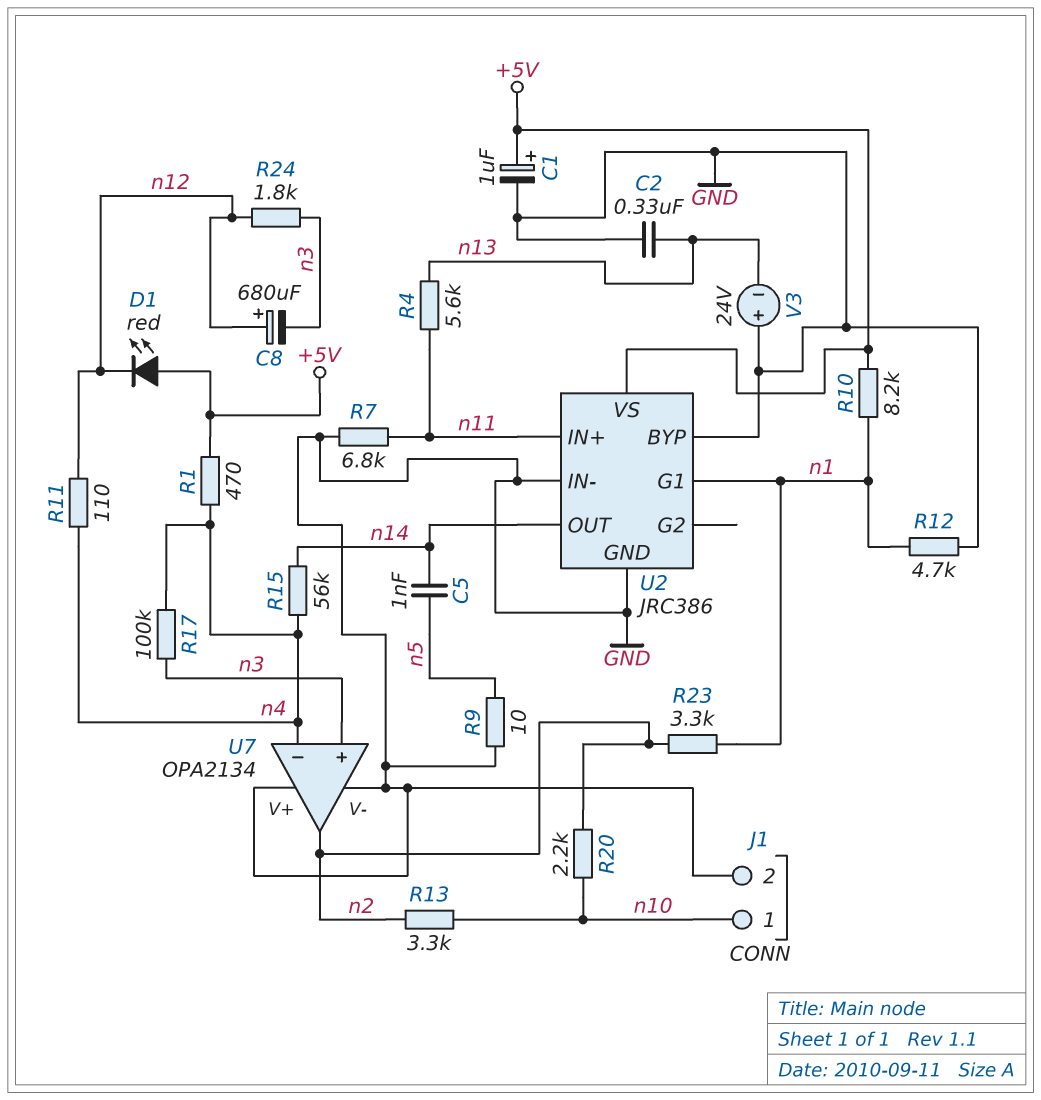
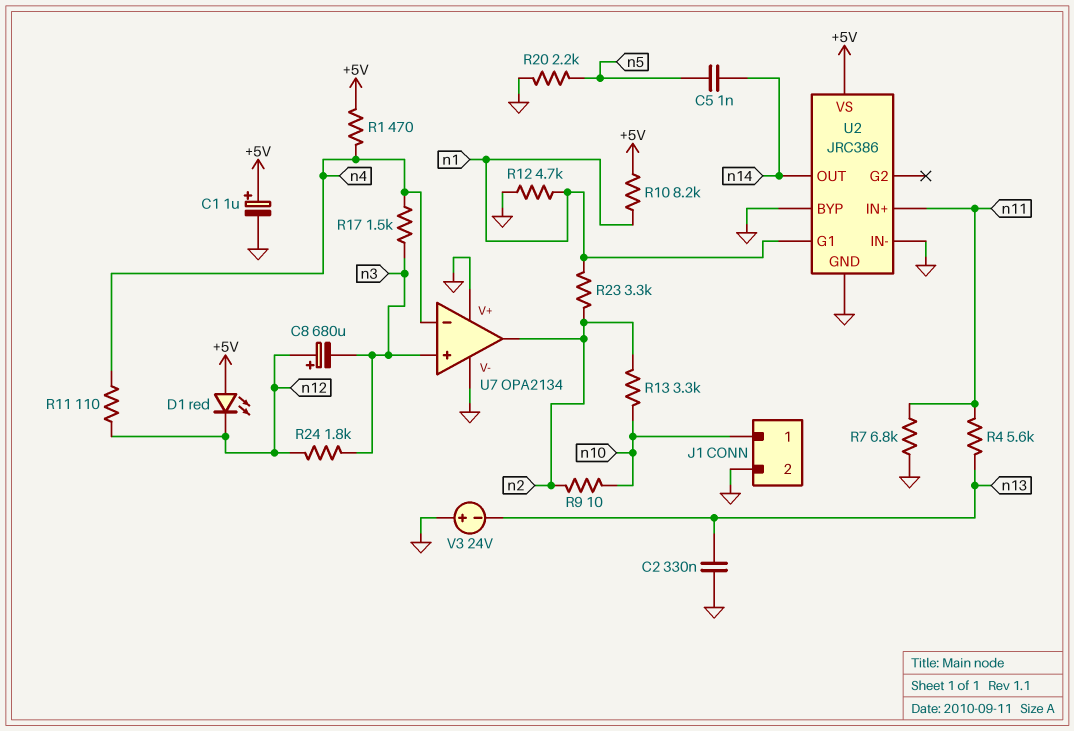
R9: 10 (GND, n5) -> 10 (n2, n10)
R15: 56k (n4, n14) -> none
R17: 100k (n3, n4) -> 1.5k (n3, n4)
R20: 2.2k (n2, n10) -> 2.2k (GND, n5)

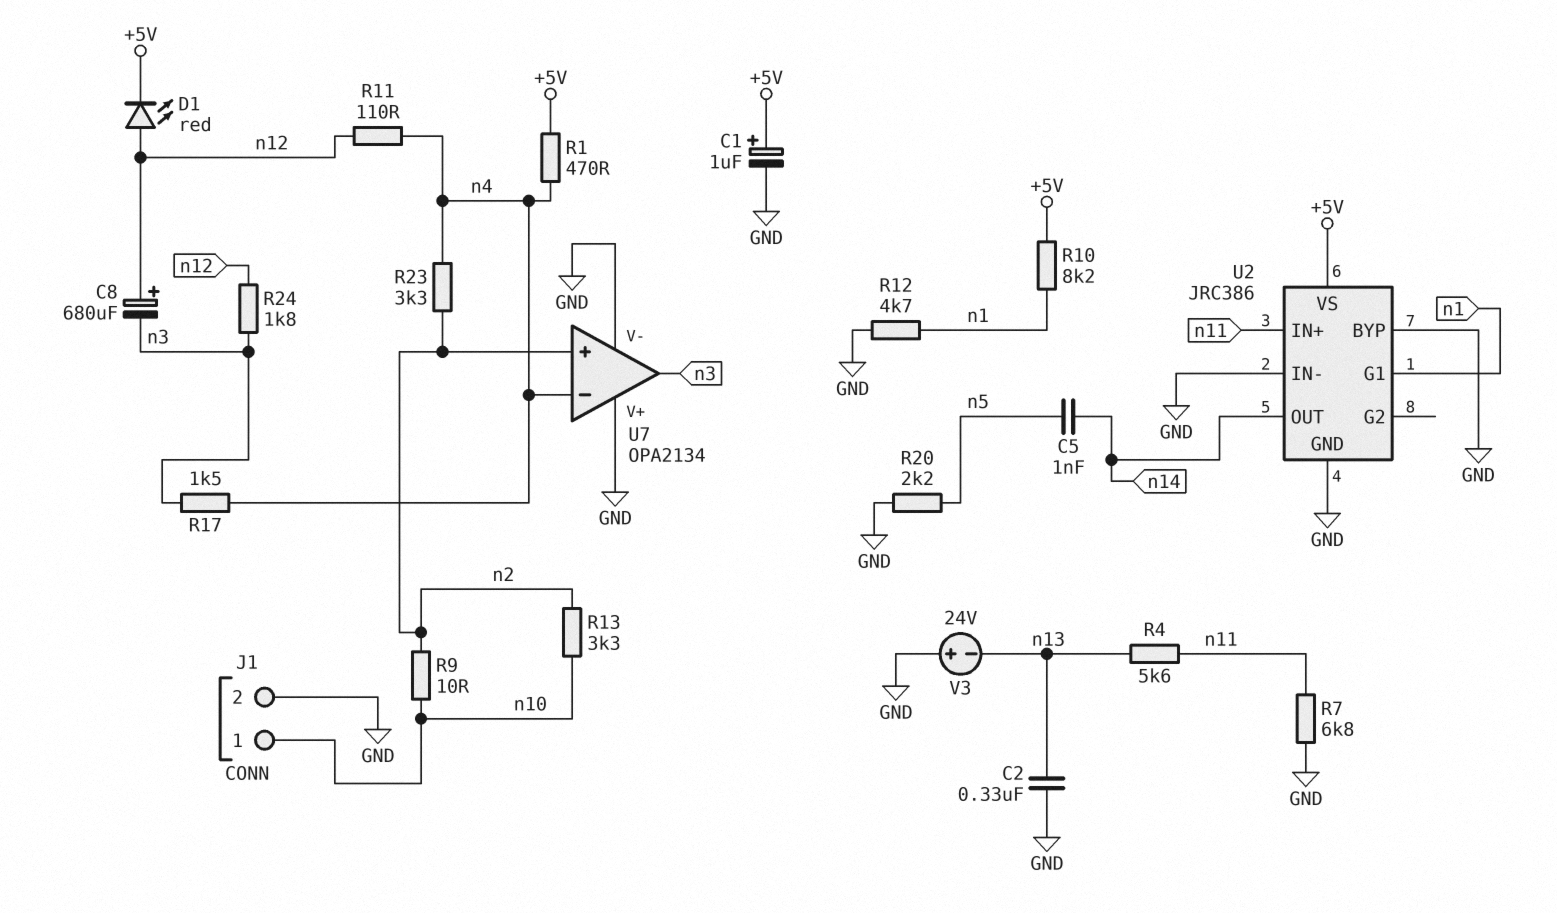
D1: LED red (A +5V, K n12) -> LED red (A n12, K +5V)
R23: 3.3k (n1, n2) -> 3.3k (n2, n4)
U7 pin in+: n3 -> n2
U7 pin out: n2 -> n3

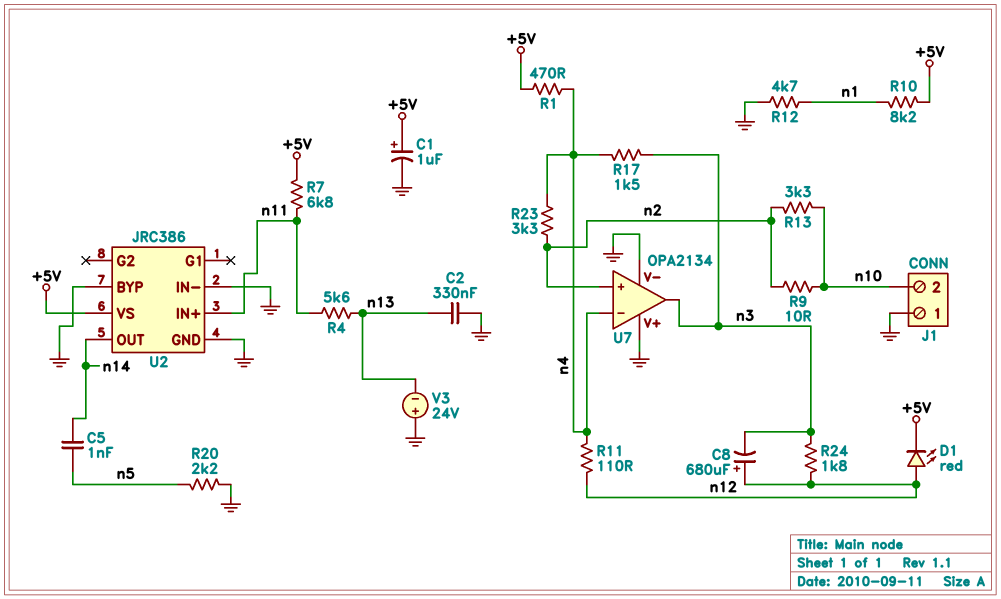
J1 pin 1: n10 -> GND
J1 pin 2: GND -> n10
R7: 6.8k (GND, n11) -> 6.8k (+5V, n11)
U2 pin G1: n1 -> none

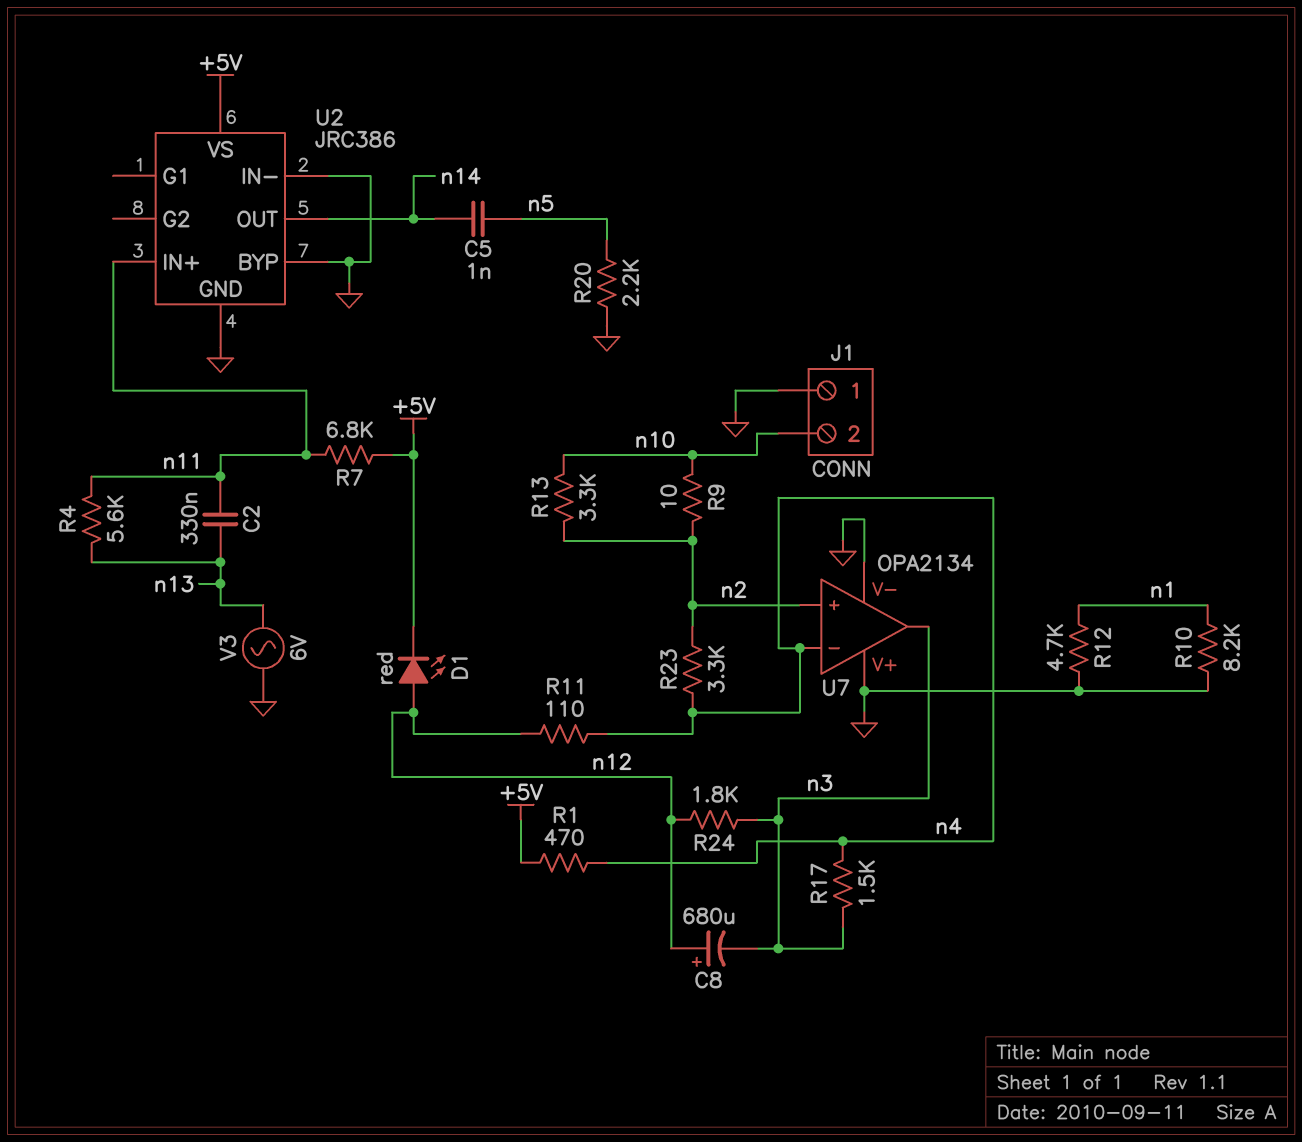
C1: 1uF (plus +5V, minus GND) -> none
C2: 330nF (GND, n13) -> 330nF (n11, n13)
R10: 8.2k (+5V, n1) -> 8.2k (GND, n1)
V3: 24V (plus GND, minus n13) -> AC 6V (GND, n13)

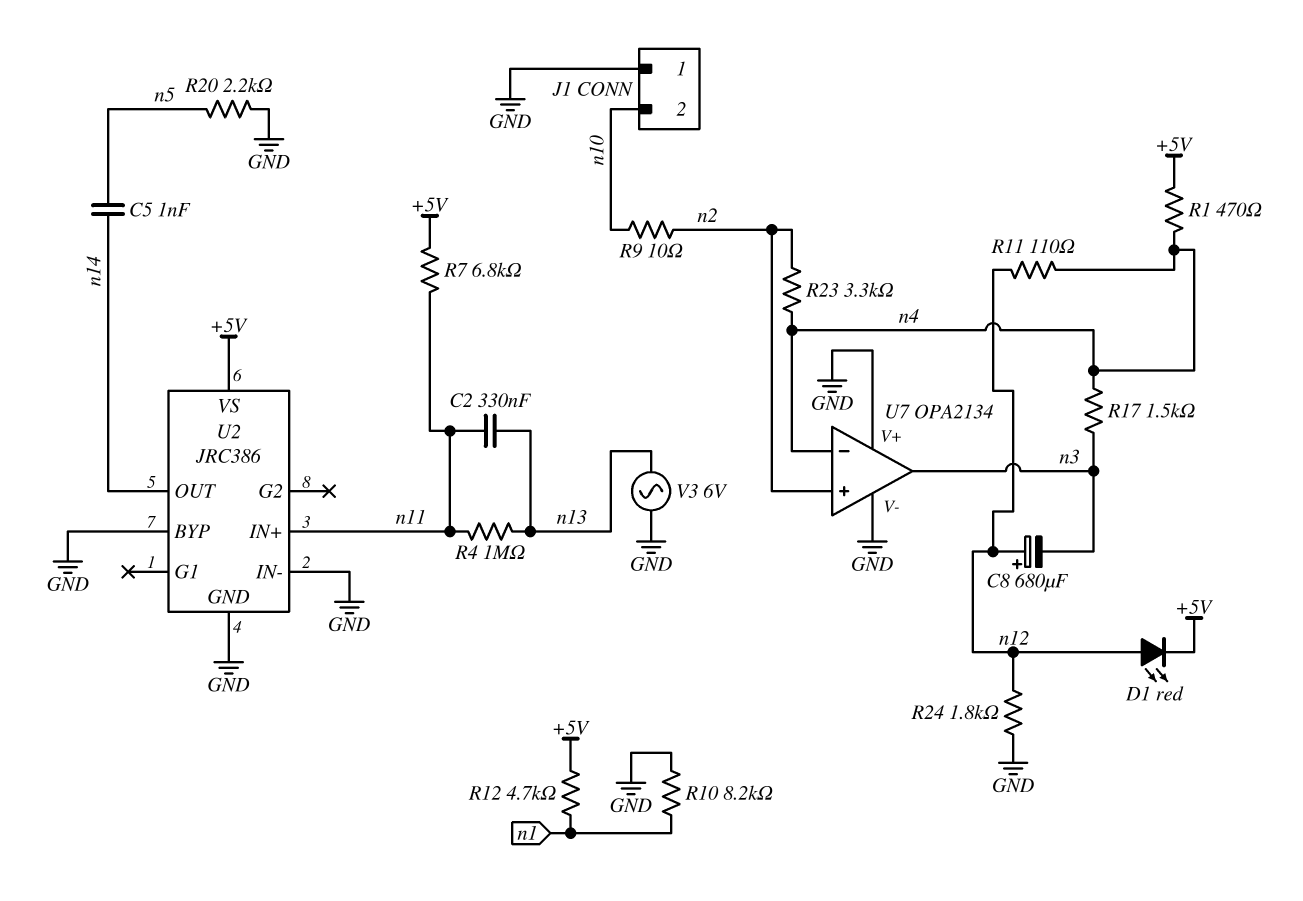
R4: 5.6k (n11, n13) -> 1M (n11, n13)
R12: 4.7k (GND, n1) -> 4.7k (+5V, n1)
R13: 3.3k (n2, n10) -> none
R24: 1.8k (n3, n12) -> 1.8k (GND, n12)

